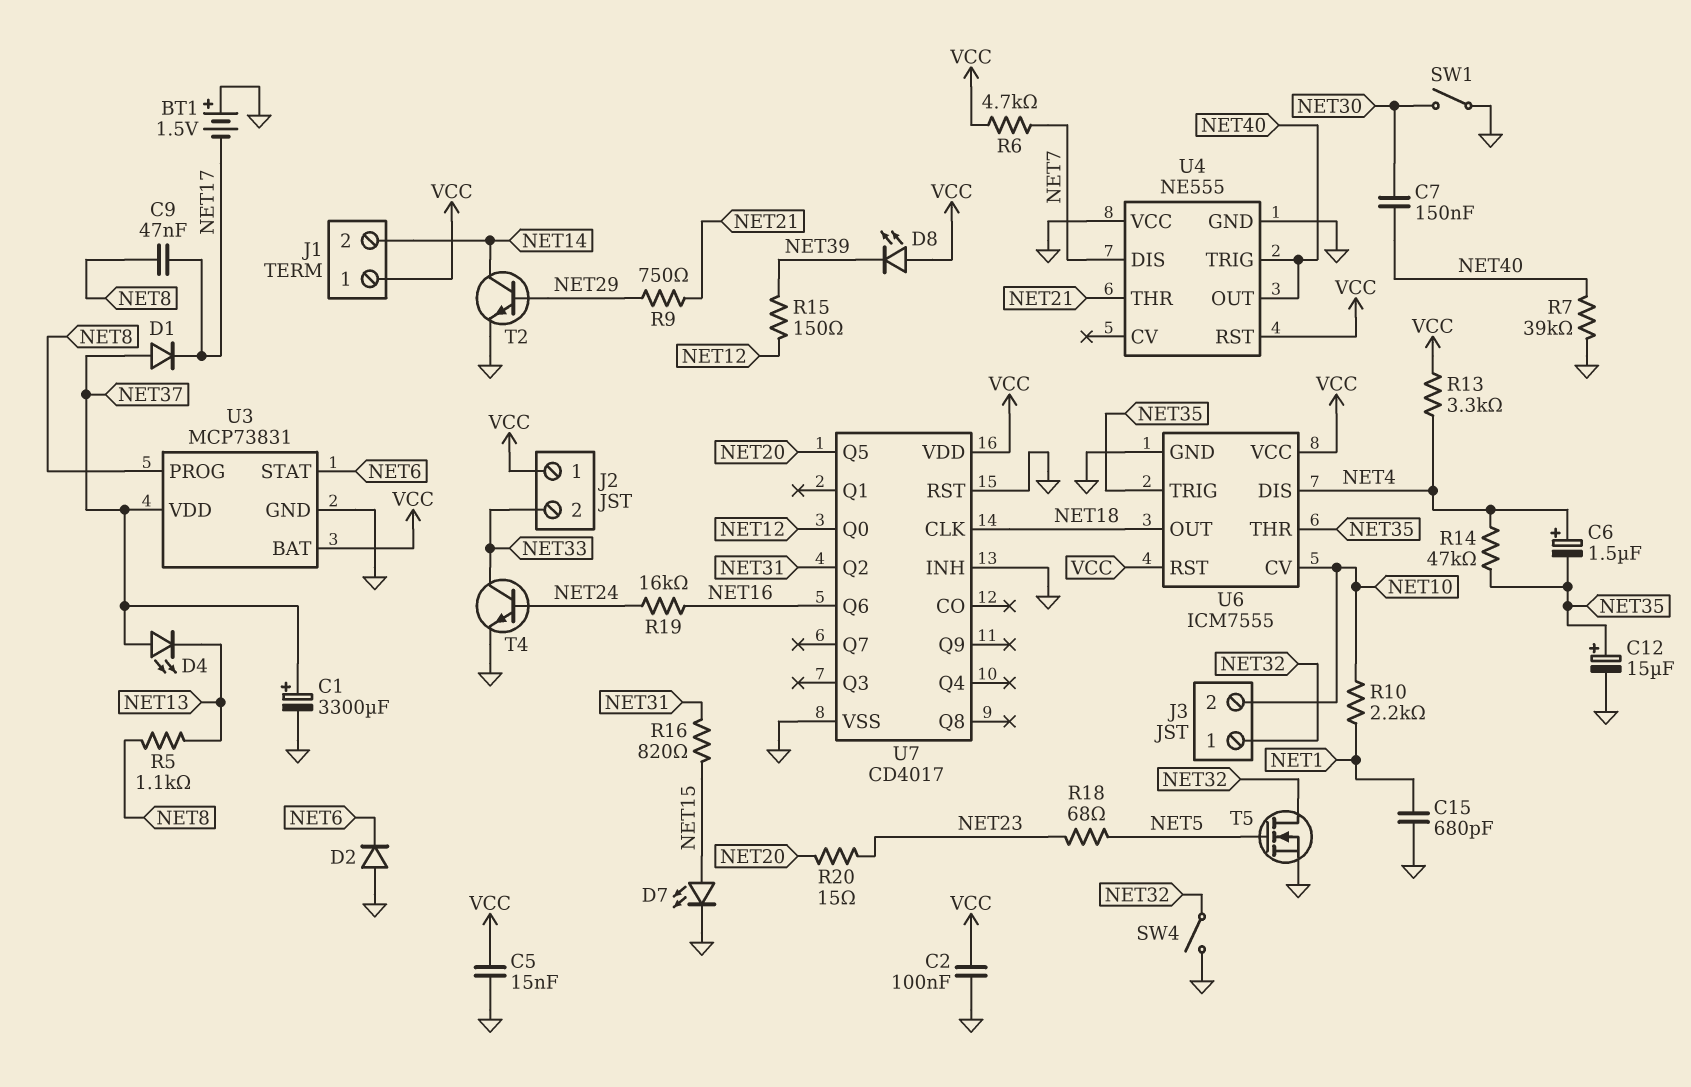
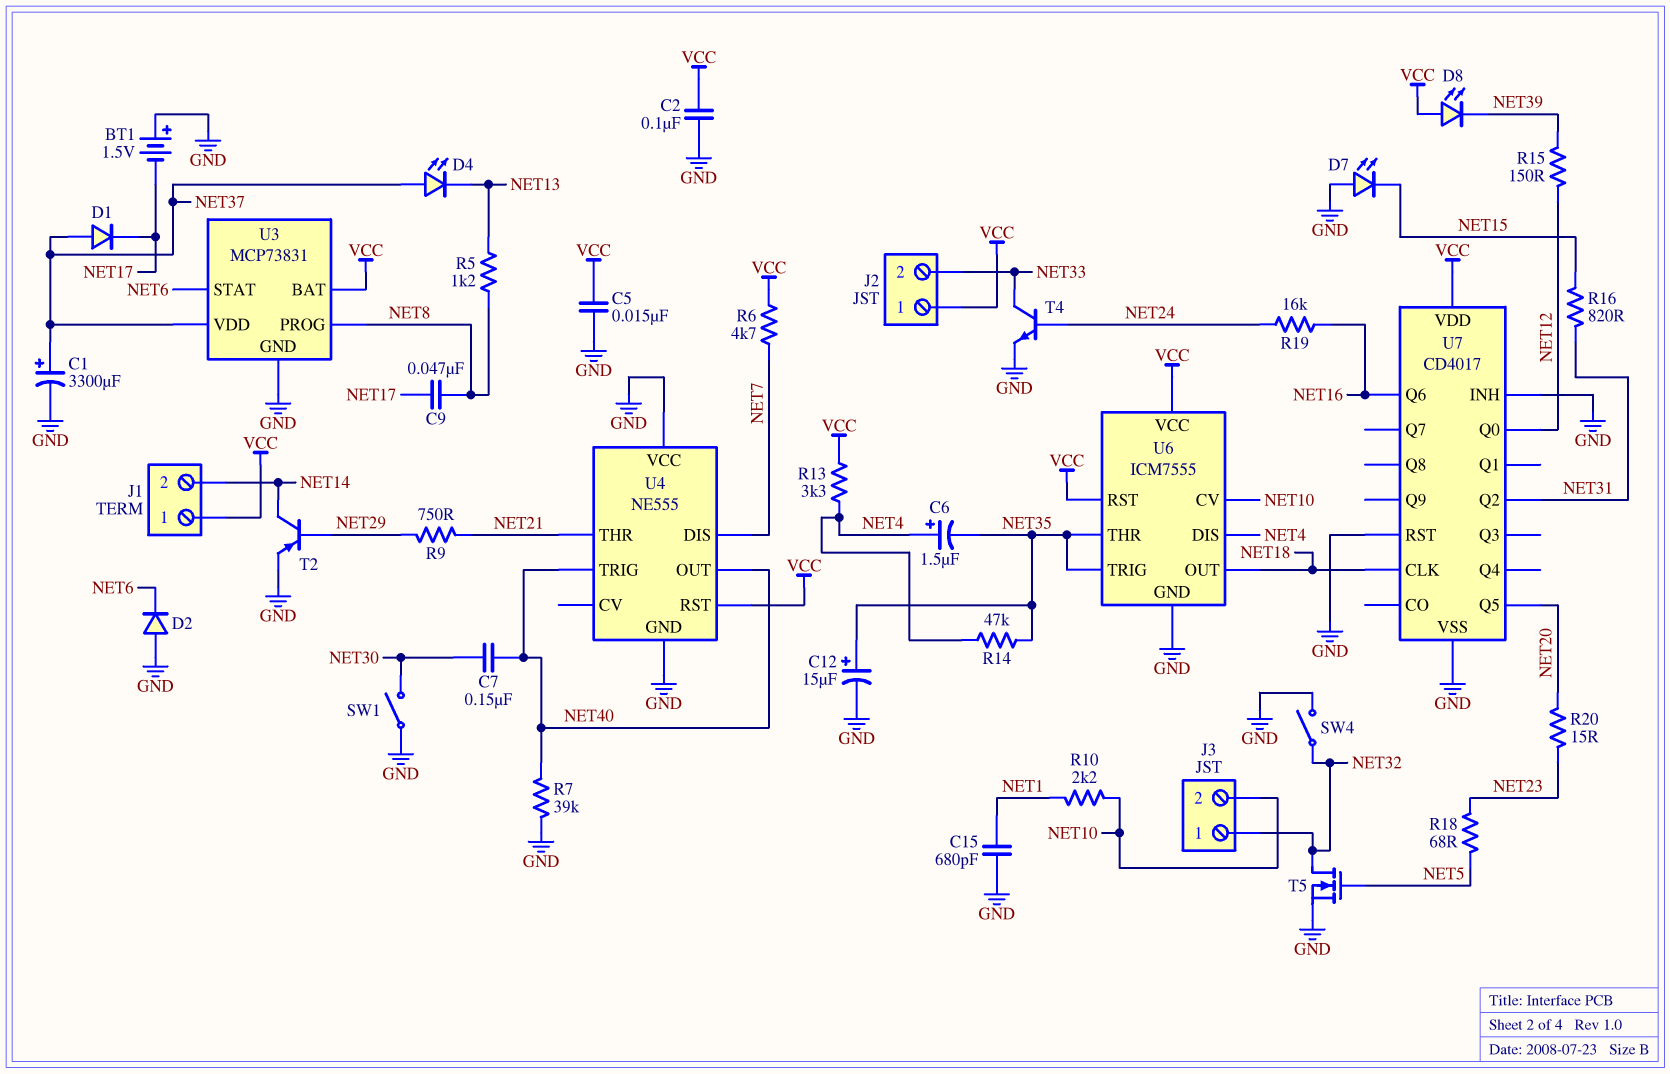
D7: LED (A NET15, K GND) -> LED (A GND, K NET15)
R5: 1.1k (NET8, NET13) -> 1.2k (NET8, NET13)
T2: NPN (B NET29, C NET14, E GND) -> PNP (B NET29, C NET14, E GND)

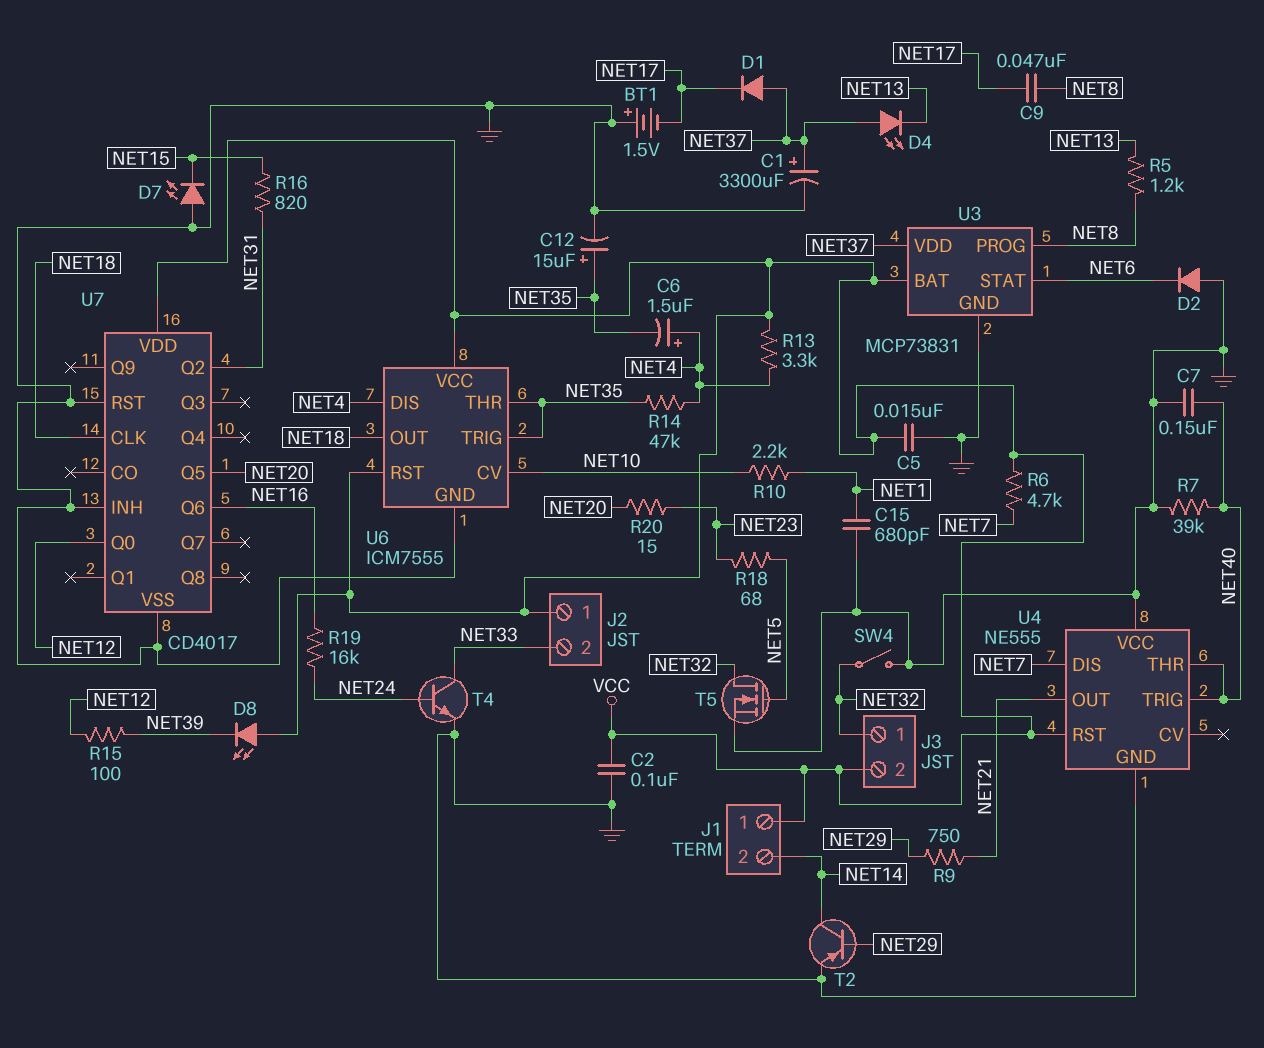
C7: 150nF (NET30, NET40) -> 150nF (GND, NET40)
J3 pin 2: NET10 -> VCC
R15: 150 (NET12, NET39) -> 100 (NET12, NET39)
SW1: switch (GND, NET30) -> none
U4 pin OUT: NET40 -> NET21
U4 pin THR: NET21 -> NET40

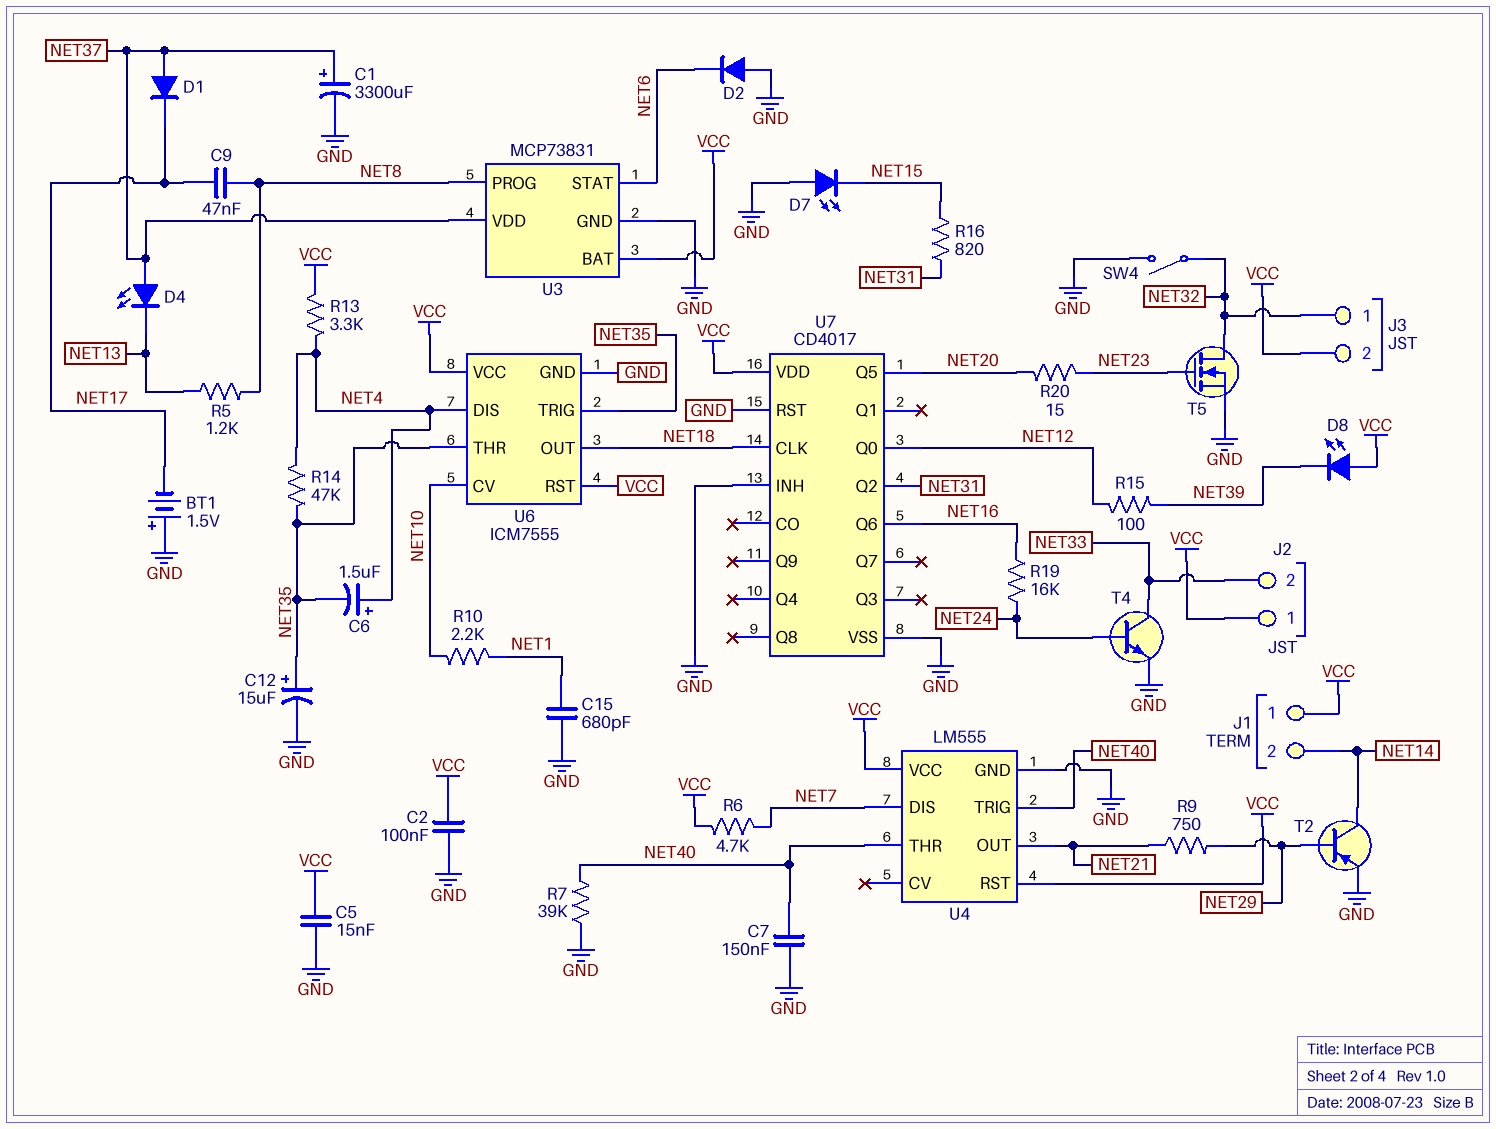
R18: 68 (NET5, NET23) -> none
T5: NMOS (G NET5, D NET32, S GND) -> NMOS (G NET23, D NET32, S GND)
U4: NE555 -> LM555
U4 pin VCC: GND -> VCC

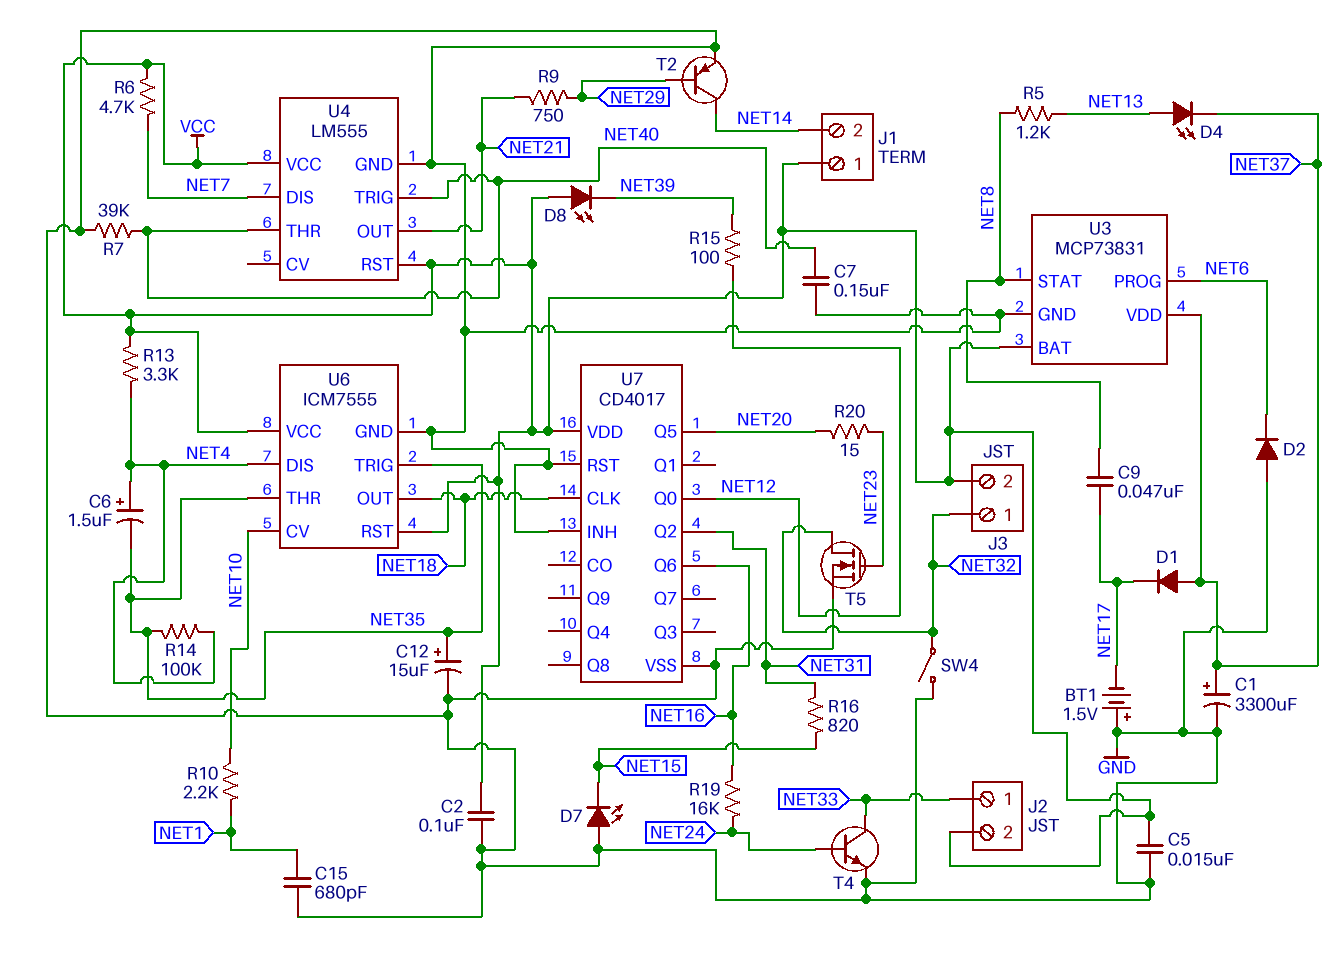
D4: LED (A NET37, K NET13) -> LED (A NET13, K NET37)
J2 pin 1: VCC -> NET33
J2 pin 2: NET33 -> VCC
R14: 47k (NET4, NET35) -> 100k (NET4, NET35)
U3 pin PROG: NET8 -> NET6
U3 pin STAT: NET6 -> NET8

